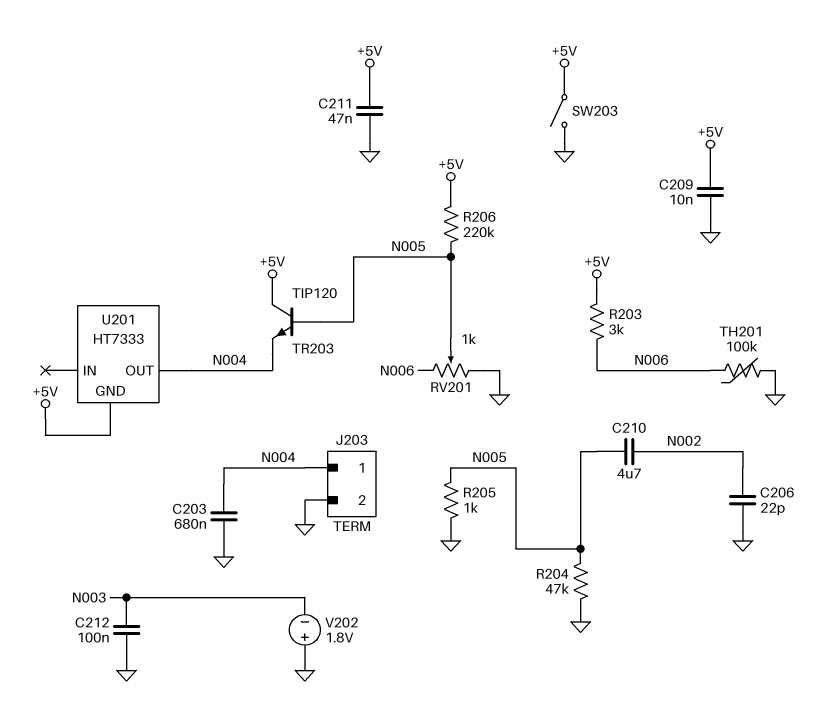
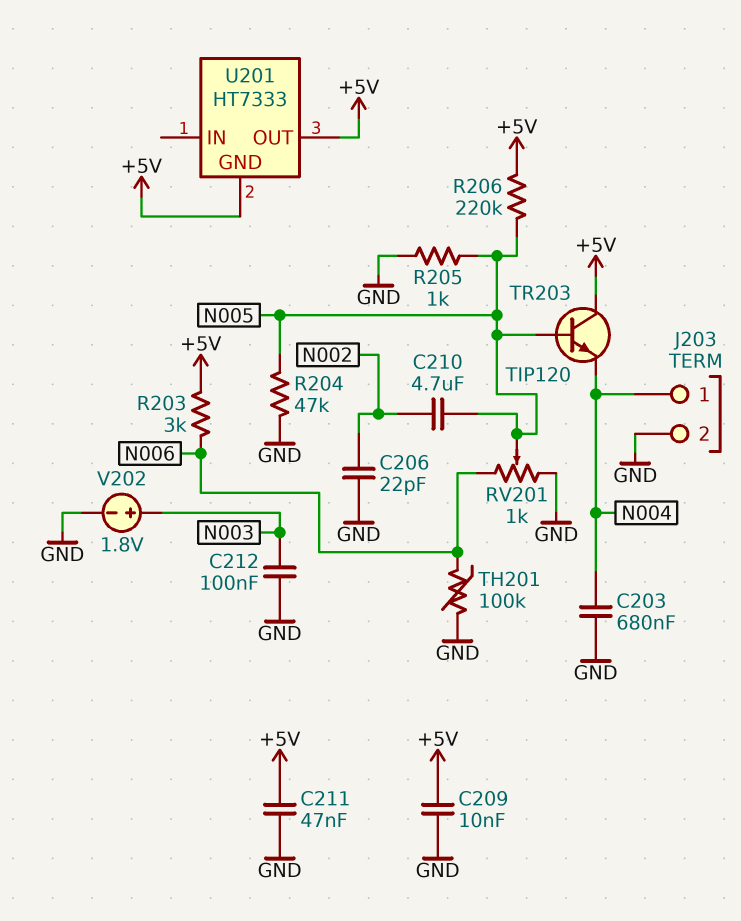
SW203: switch (+5V, GND) -> none
U201 pin OUT: N004 -> +5V
V202: 1.8V (plus GND, minus N003) -> 1.8V (plus N003, minus GND)

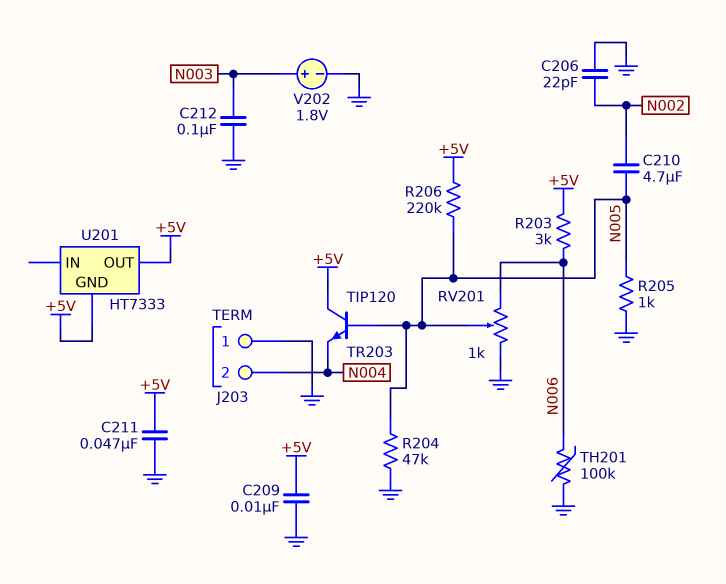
C203: 680nF (GND, N004) -> none
J203 pin 1: N004 -> GND
J203 pin 2: GND -> N004

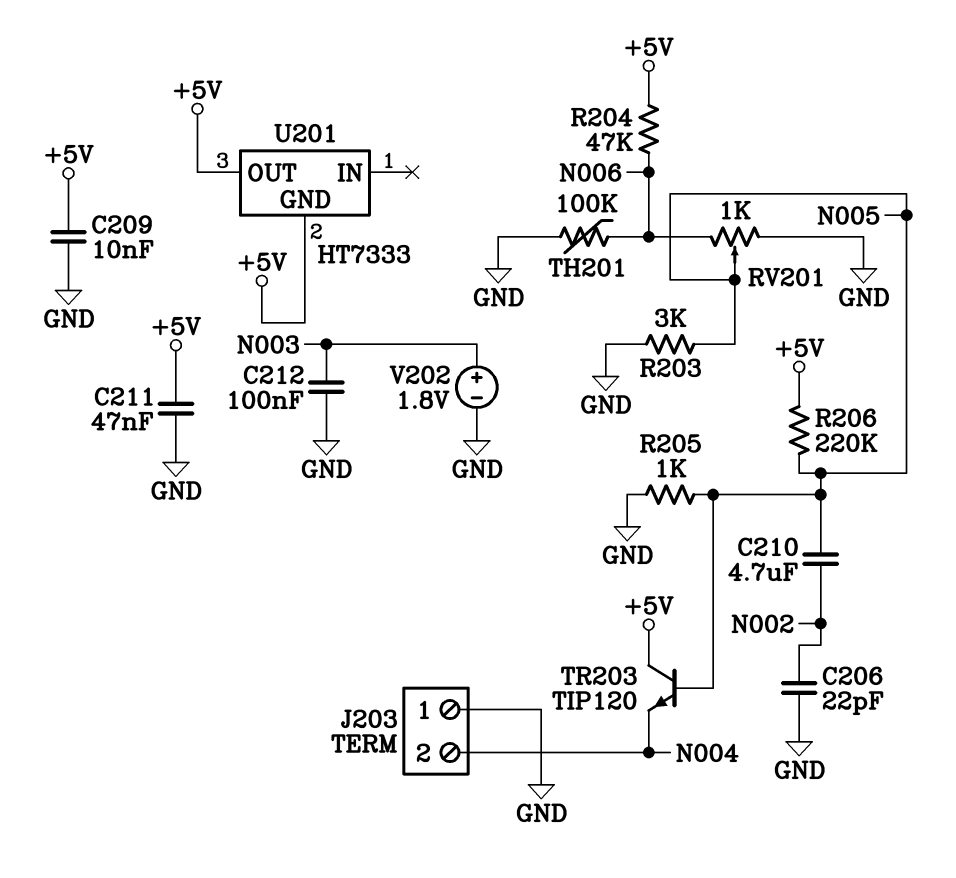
R203: 3k (+5V, N006) -> 3k (GND, N005)
R204: 47k (GND, N005) -> 47k (+5V, N006)

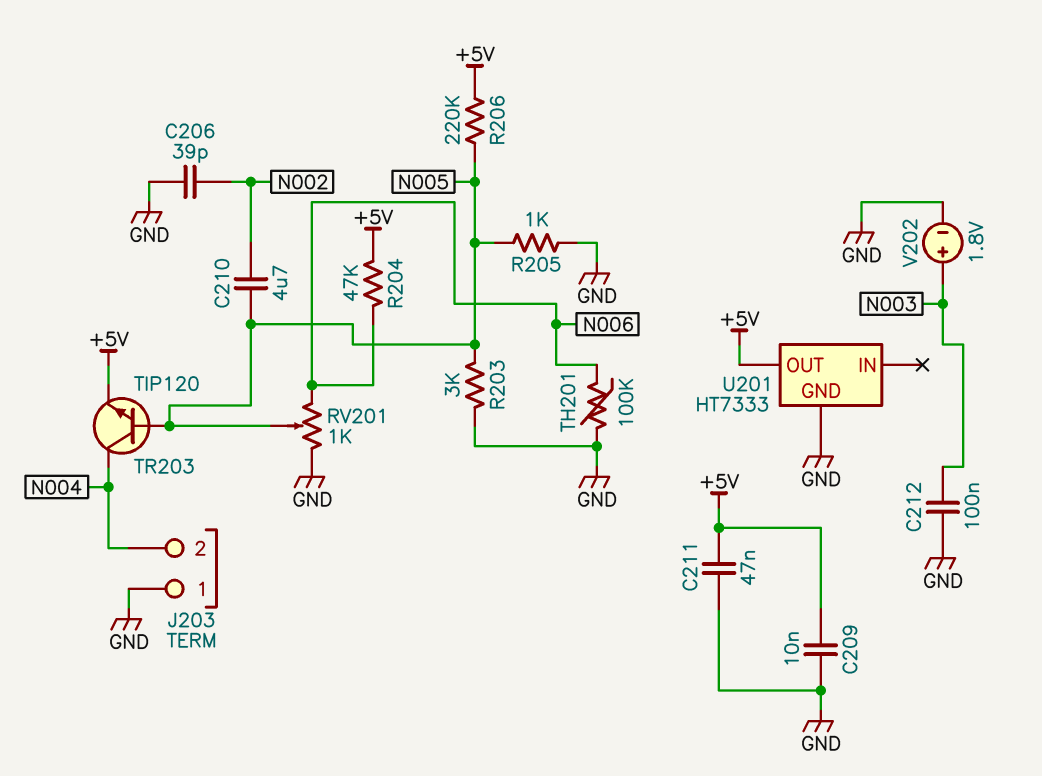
C206: 22pF (GND, N002) -> 39pF (GND, N002)
TR203: NPN TIP120 (B N005, C +5V, E N004) -> NPN TIP120 (B N005, C N004, E +5V)
U201 pin GND: +5V -> GND

